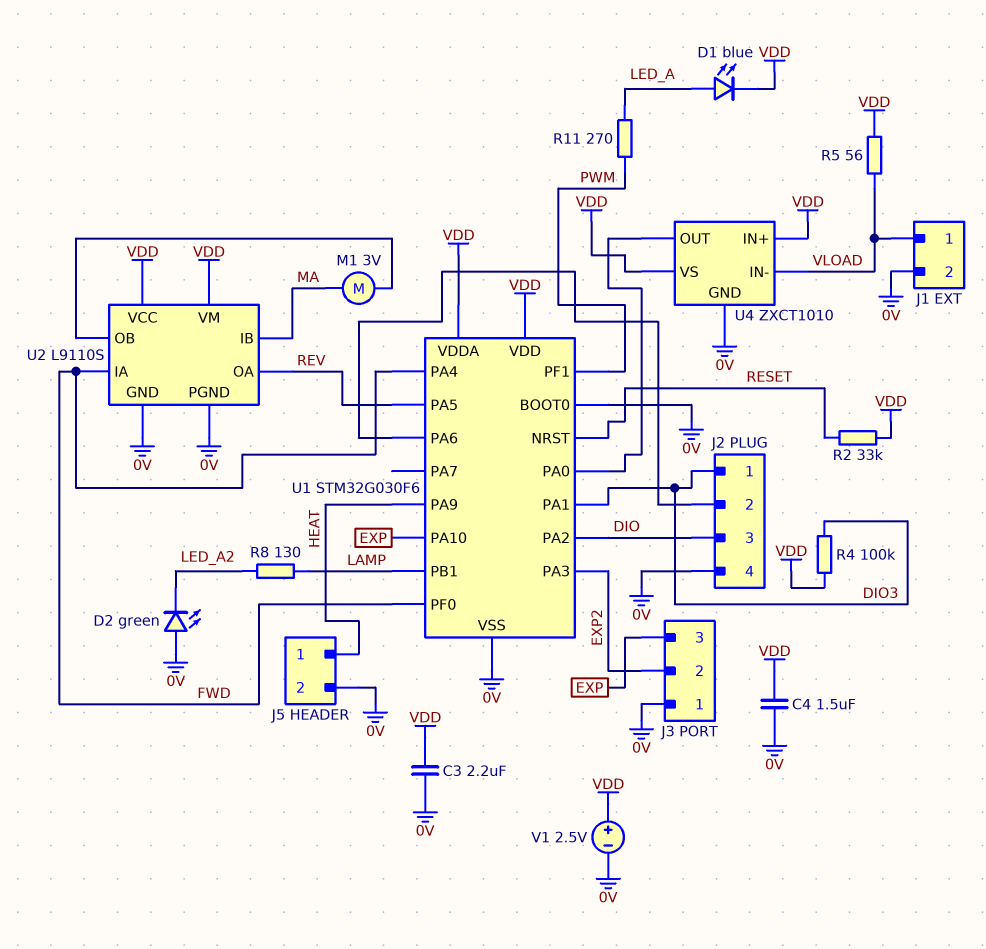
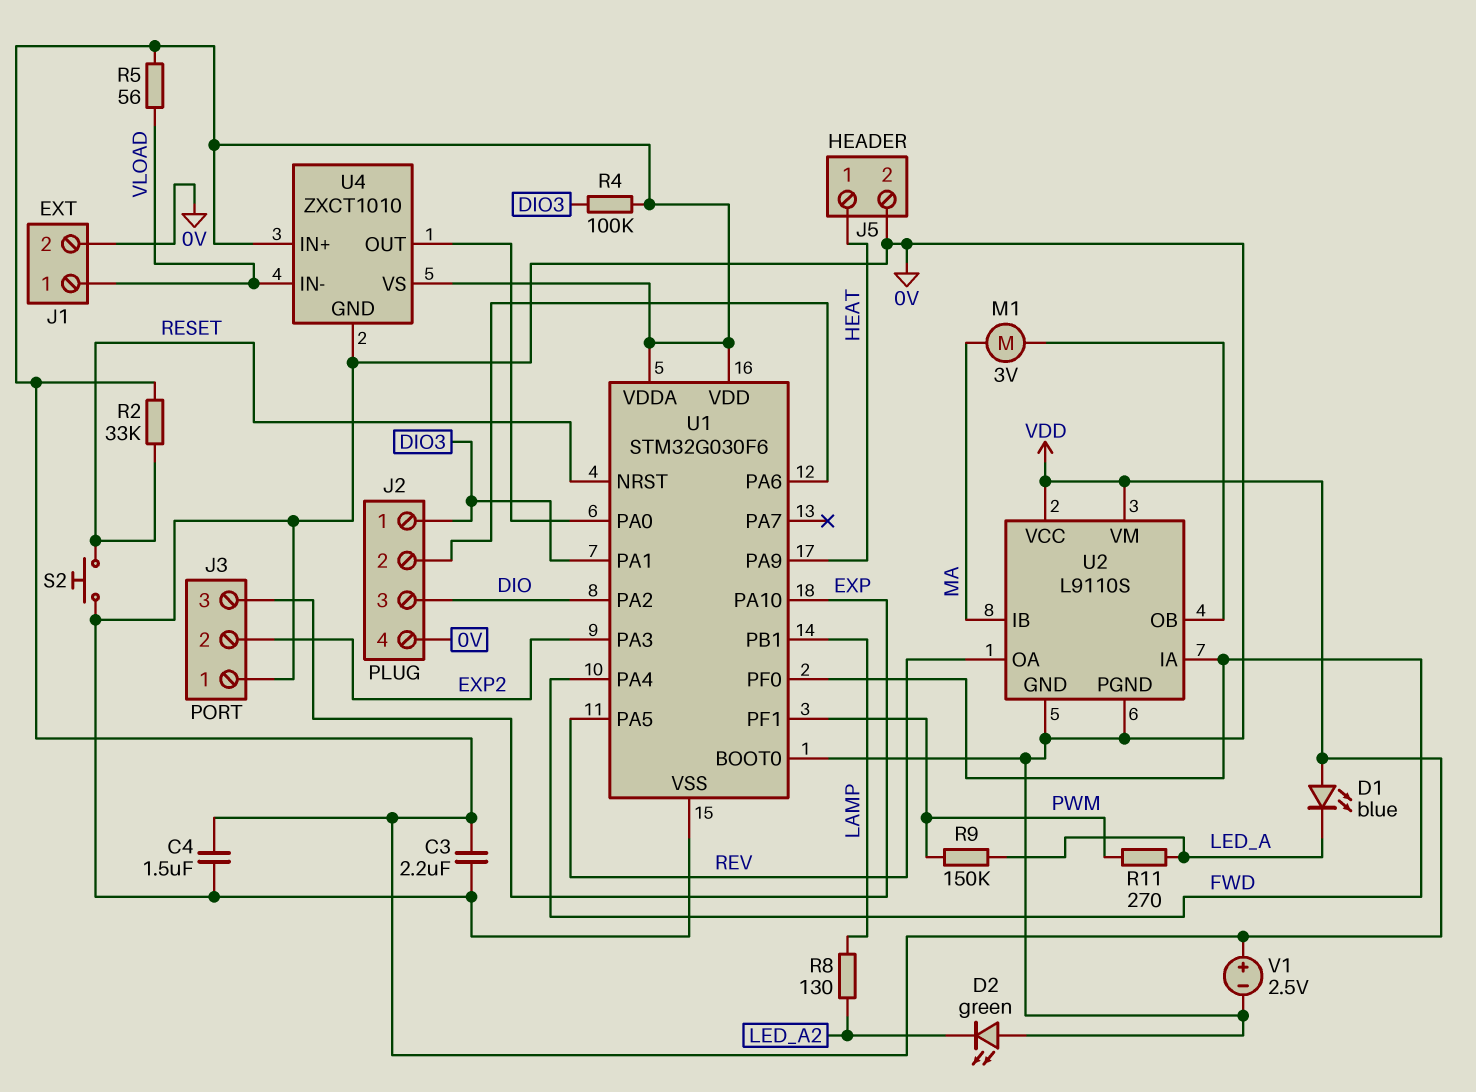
D1: LED blue (A LED_A, K VDD) -> LED blue (A VDD, K LED_A)
R9: none -> 150k (LED_A, PWM)
S2: none -> button (0V, RESET)

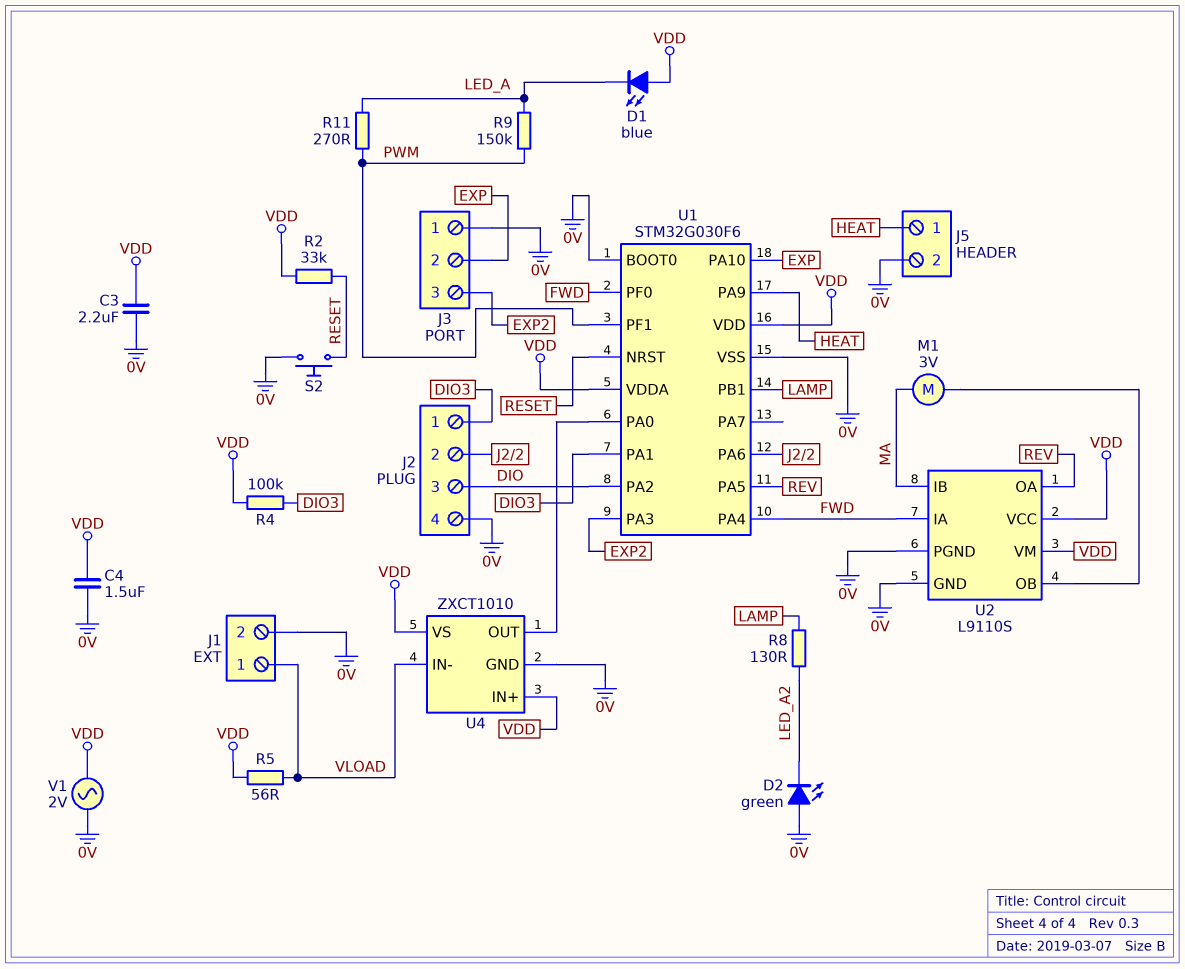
J3 pin 2: EXP2 -> EXP
J3 pin 3: EXP -> EXP2
V1: 2.5V (plus VDD, minus 0V) -> AC 2V (0V, VDD)

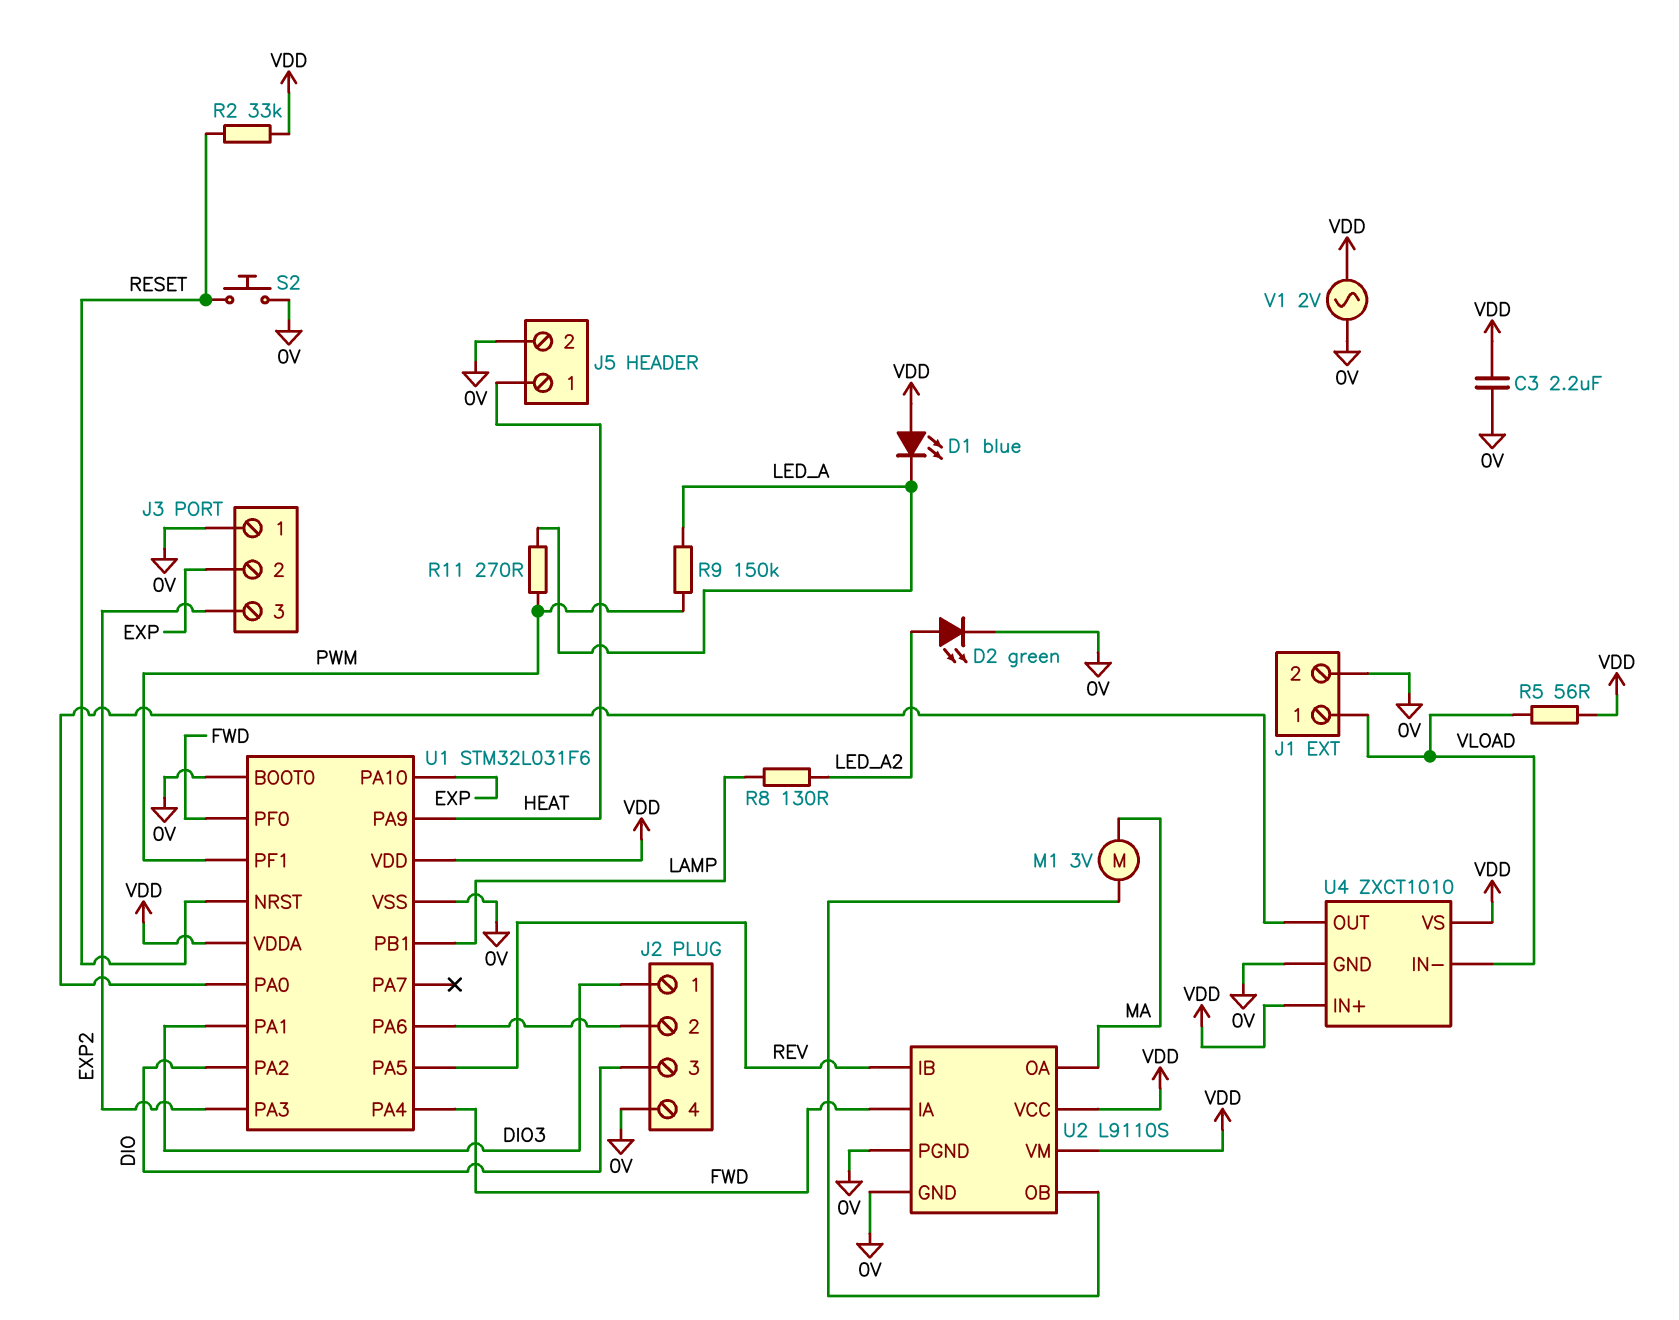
C4: 1.5uF (0V, VDD) -> none
D2: LED green (A 0V, K LED_A2) -> LED green (A LED_A2, K 0V)
R4: 100k (DIO3, VDD) -> none
U1: STM32G030F6 -> STM32L031F6
U2 pin IB: MA -> REV
U2 pin OA: REV -> MA

